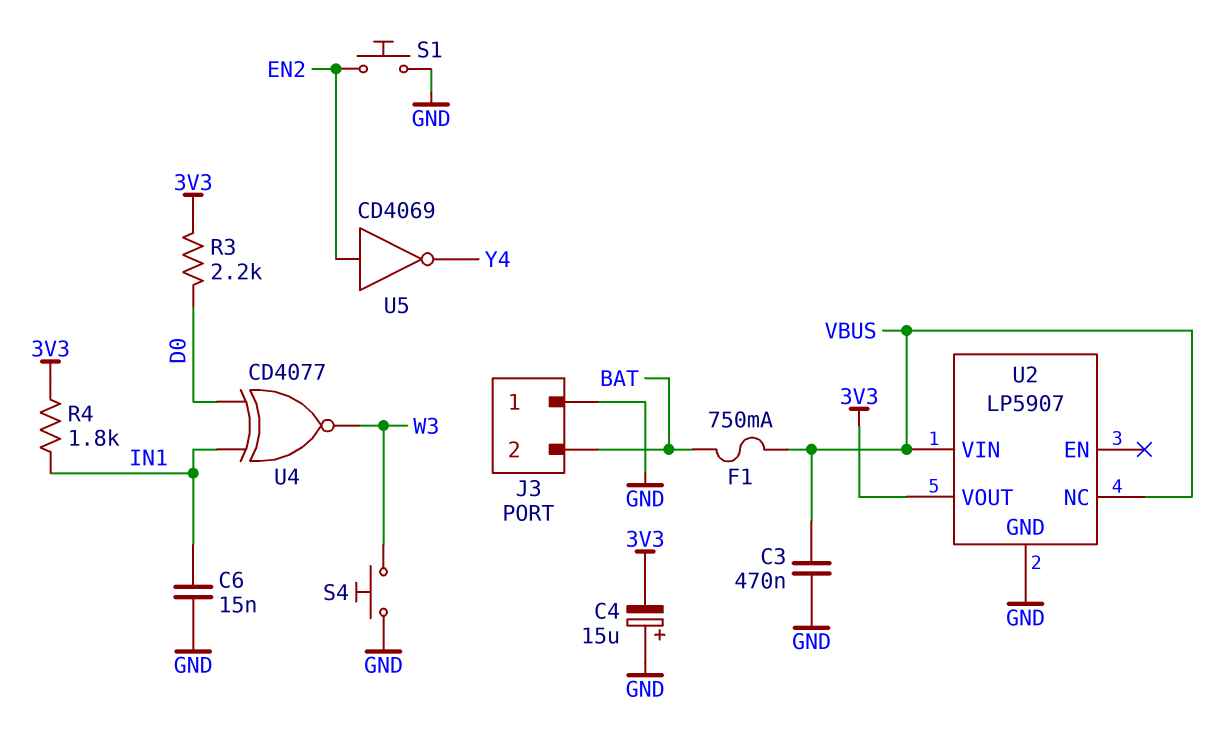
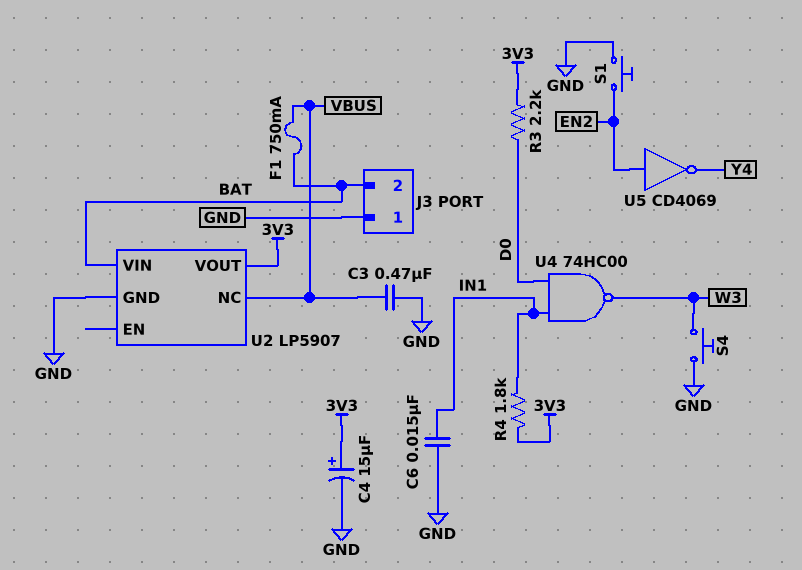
C4: 15uF (plus GND, minus 3V3) -> 15uF (plus 3V3, minus GND)
U2 pin VIN: VBUS -> BAT
U4: XNOR CD4077 (in D0, in IN1, out W3) -> NAND 74HC00 (in D0, in IN1, out W3)

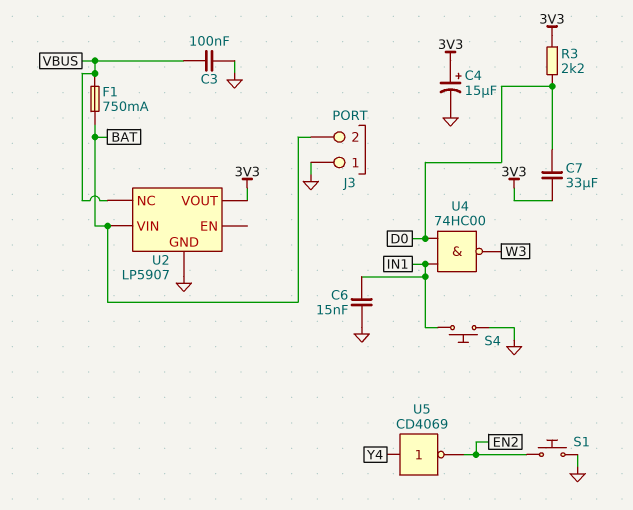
C3: 470nF (GND, VBUS) -> 100nF (GND, VBUS)
C7: none -> 33uF (3V3, D0)
R4: 1.8k (3V3, IN1) -> none
S4: button (GND, W3) -> button (GND, IN1)
U5: NOT CD4069 (in EN2, out Y4) -> NOT CD4069 (in Y4, out EN2)

